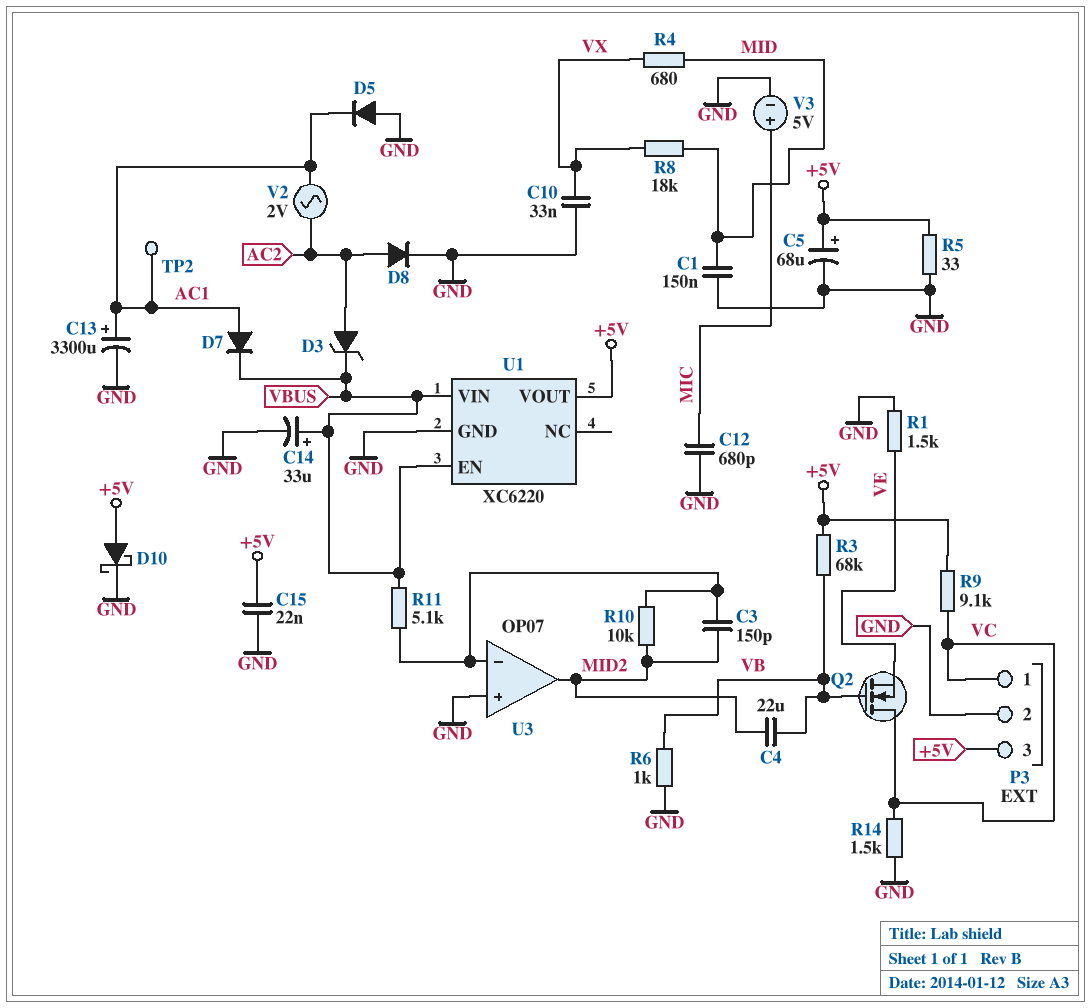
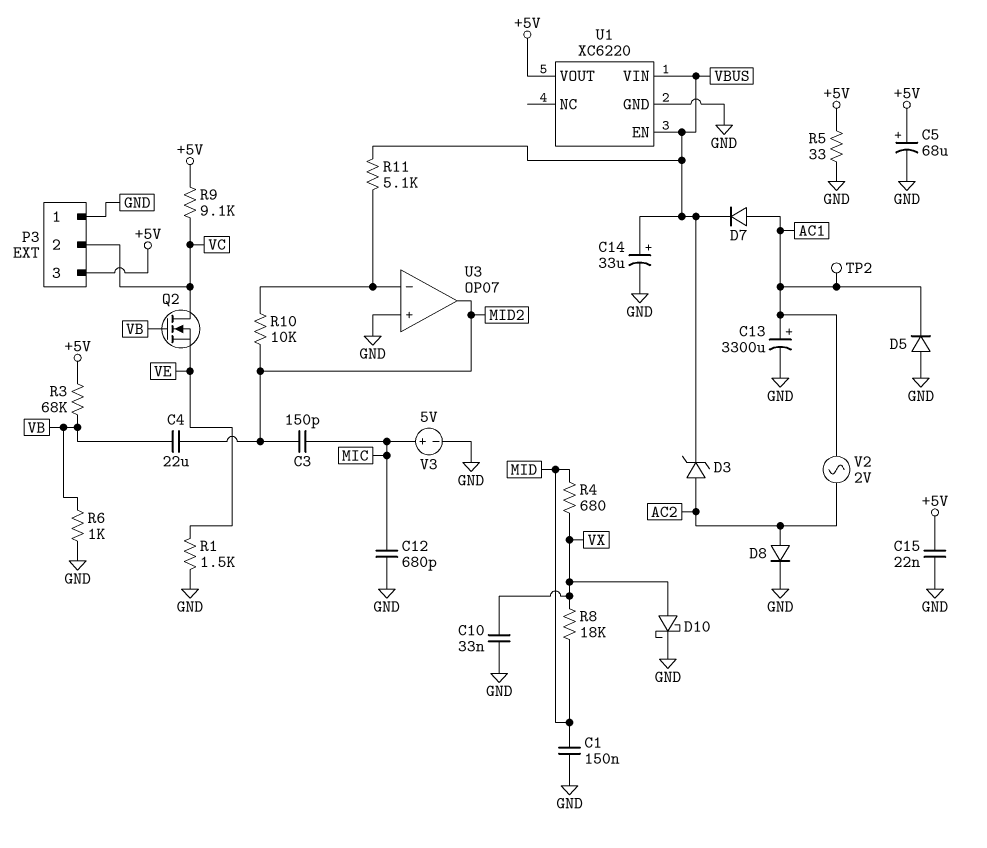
C3: 150pF (MID2, U3/in-) -> 150pF (MIC, MID2)
D10: schottky (A +5V, K GND) -> schottky (A VX, K GND)
P3 pin 1: VC -> GND
P3 pin 2: GND -> VC
R14: 1.5k (GND, VC) -> none

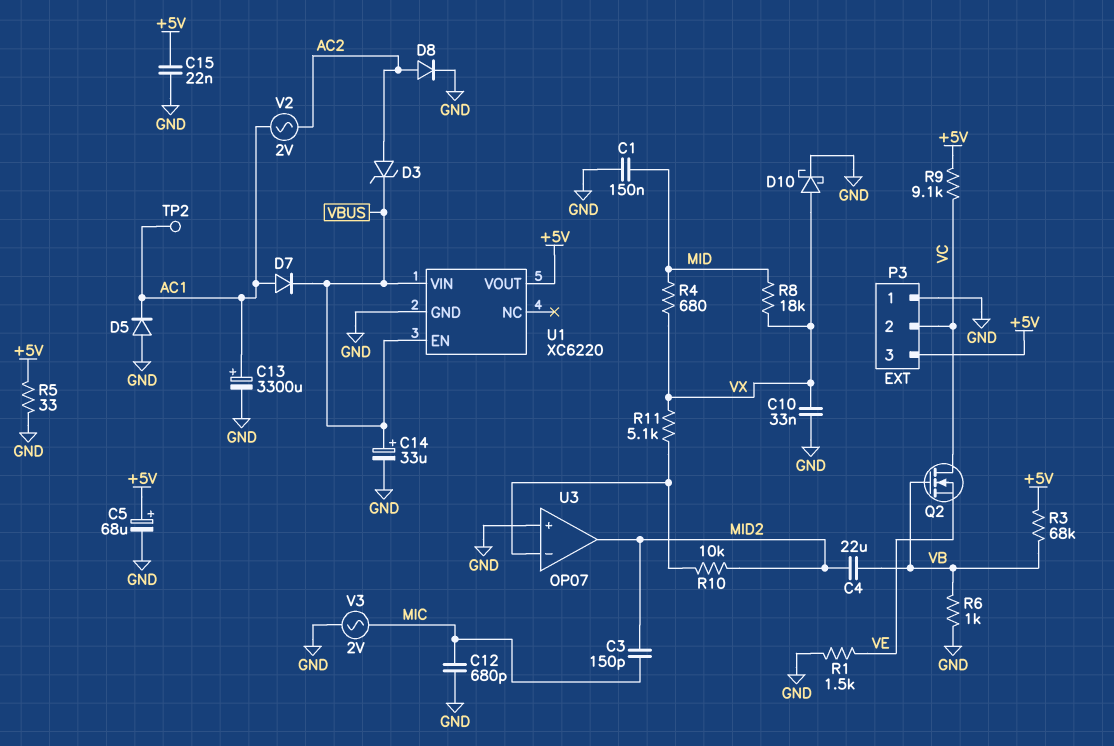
R11: 5.1k (U3/in-, VBUS) -> 5.1k (U3/in-, VX)
V3: 5V (plus MIC, minus GND) -> AC 2V (GND, MIC)

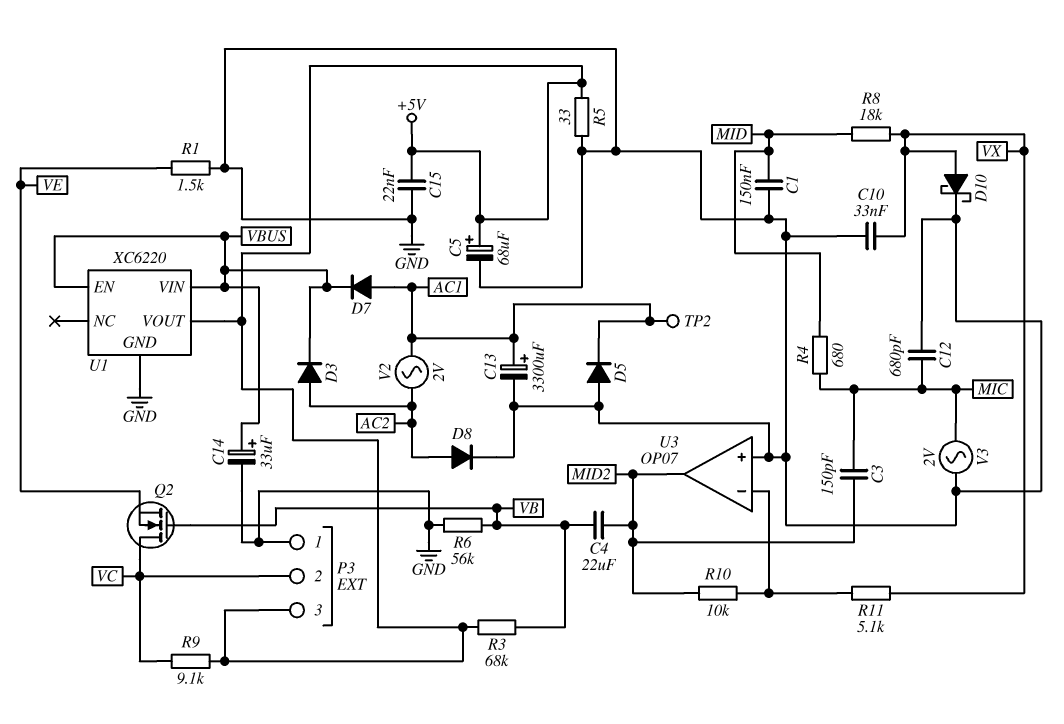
D3: zener (A AC2, K VBUS) -> diode (A AC2, K VBUS)
R4: 680 (MID, VX) -> 680 (MIC, MID)
R6: 1k (GND, VB) -> 56k (GND, VB)

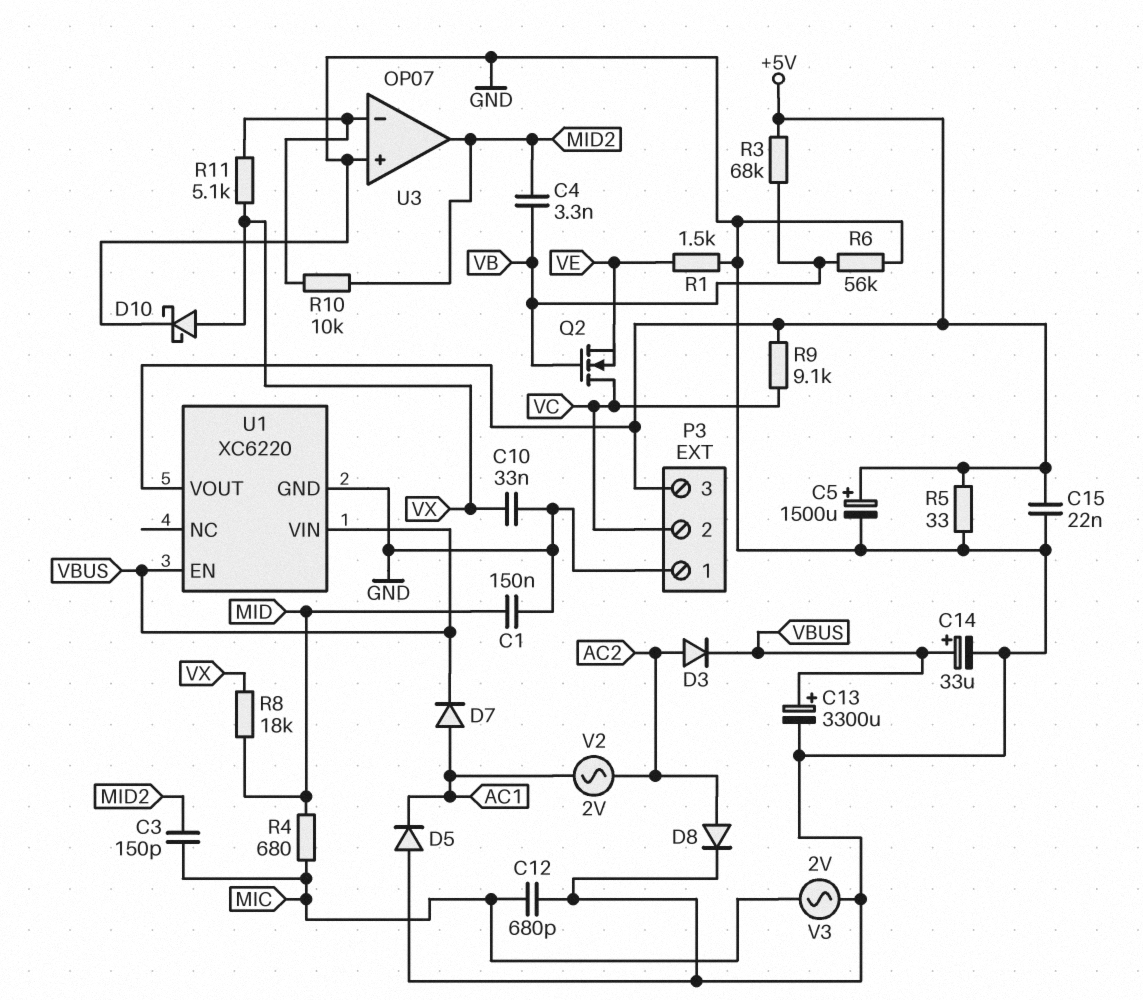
C4: 22uF (MID2, VB) -> 3.3nF (MID2, VB)
C5: 68uF (plus +5V, minus GND) -> 1500uF (plus +5V, minus GND)
C13: 3300uF (plus AC1, minus GND) -> 3300uF (plus VBUS, minus GND)
TP2: test point (AC1) -> none

